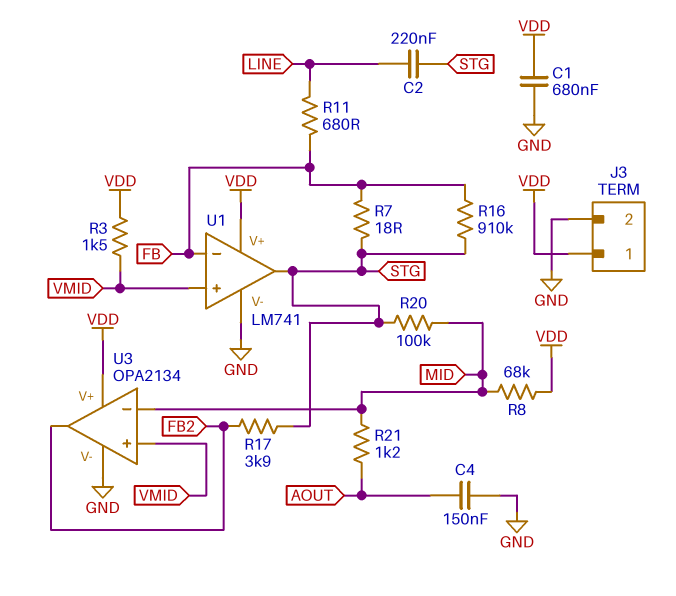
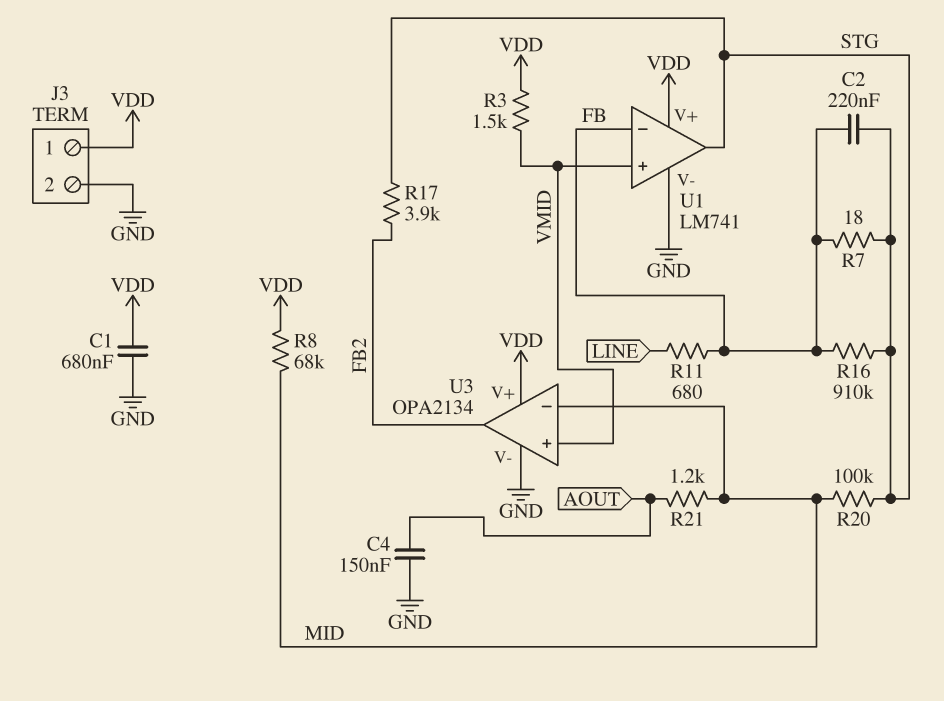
C2: 220nF (LINE, STG) -> 220nF (FB, STG)

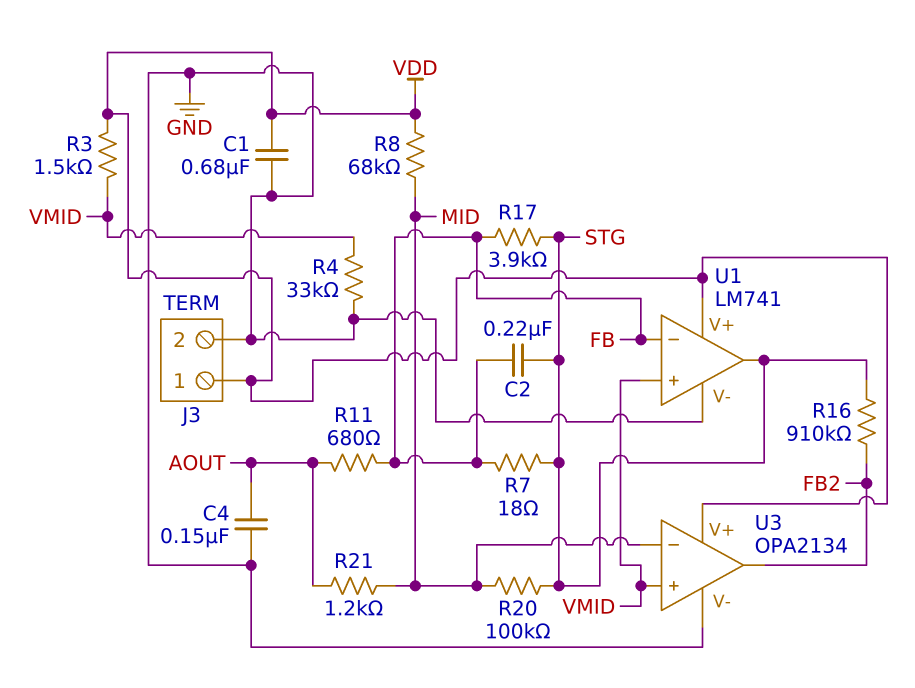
R4: none -> 33k (GND, VMID)
R11: 680 (FB, LINE) -> 680 (AOUT, FB)
R16: 910k (FB, STG) -> 910k (FB2, STG)
R17: 3.9k (FB2, STG) -> 3.9k (FB, STG)

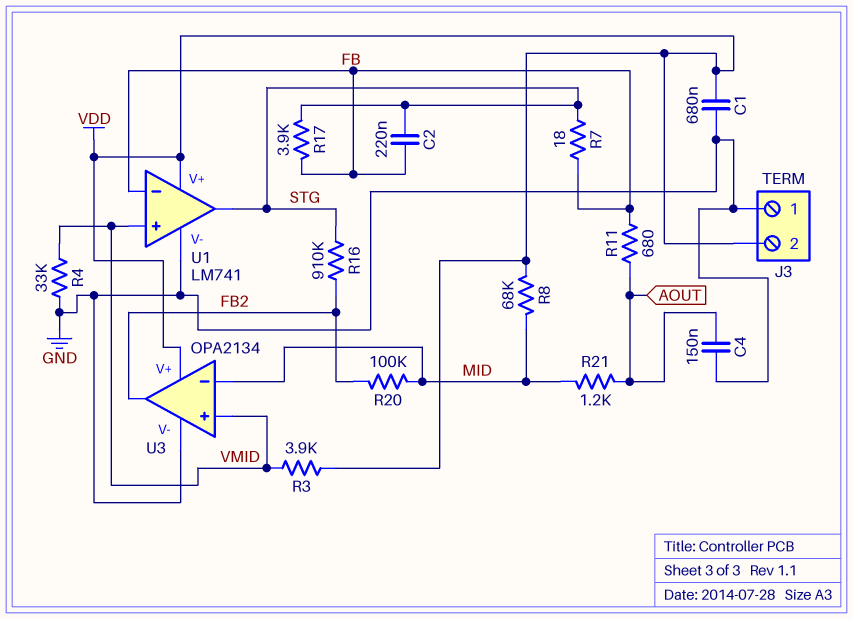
J3 pin 1: VDD -> GND
J3 pin 2: GND -> VDD
R3: 1.5k (VDD, VMID) -> 3.9k (VDD, VMID)
R20: 100k (MID, STG) -> 100k (FB2, MID)

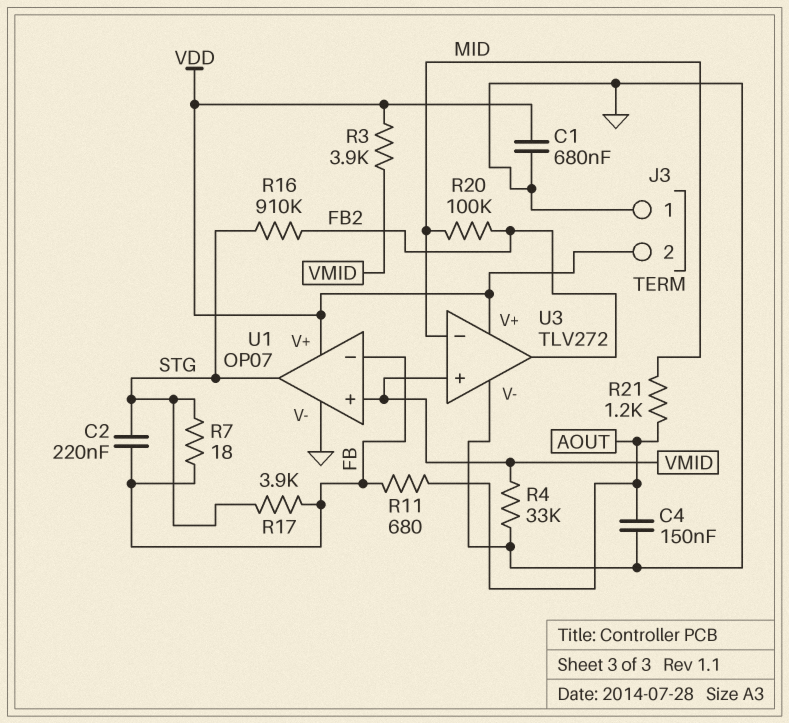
R8: 68k (MID, VDD) -> none
U1: LM741 -> OP07
U3: OPA2134 -> TLV272

